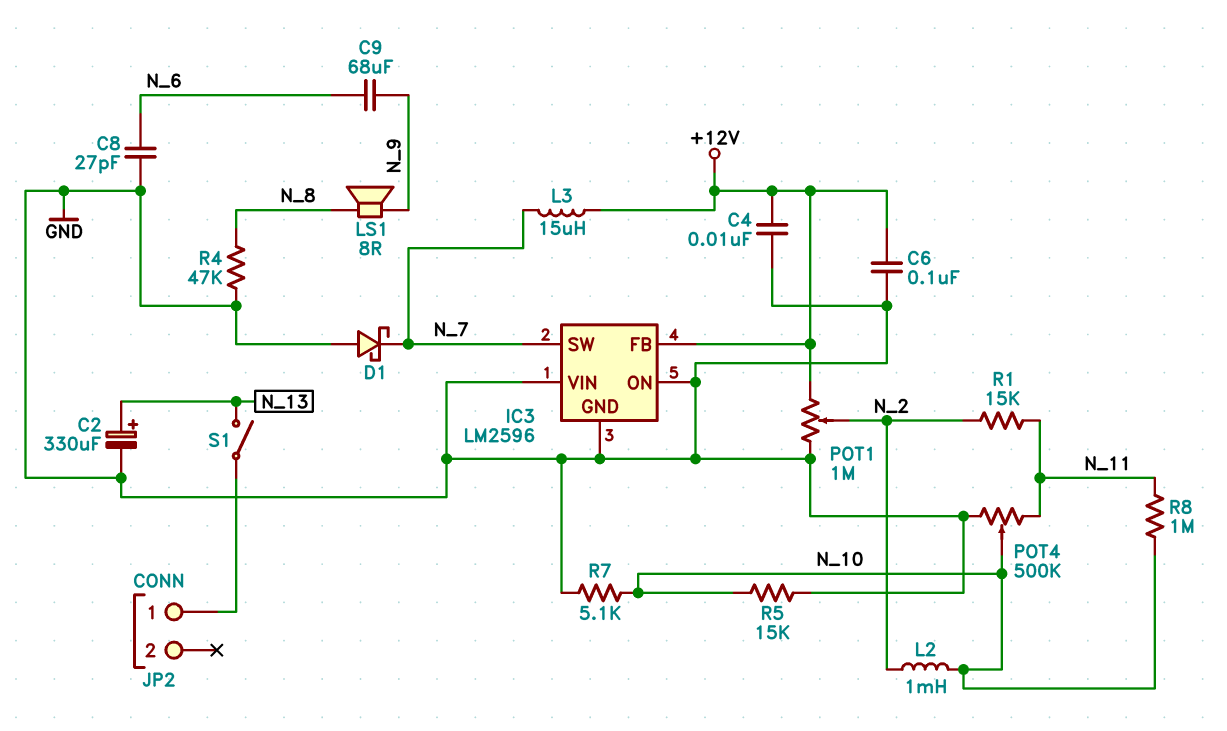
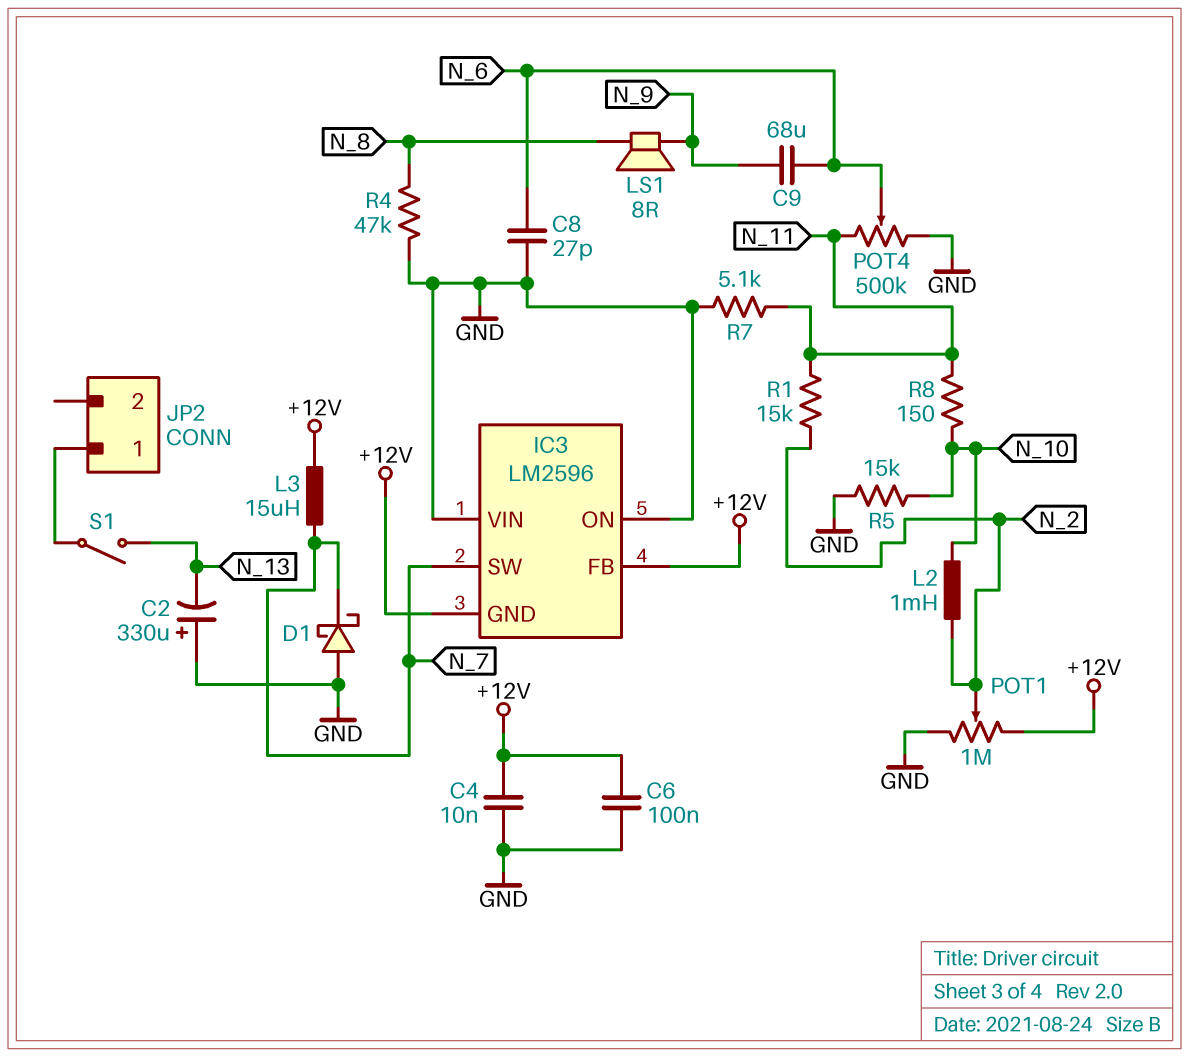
C2: 330uF (plus N_13, minus GND) -> 330uF (plus GND, minus N_13)
IC3 pin GND: GND -> +12V
POT4: 500k (GND, N_11, wiper N_10) -> 500k (GND, N_11, wiper N_6)
R7: 5.1k (GND, N_10) -> 5.1k (GND, N_11)
R8: 1M (N_10, N_11) -> 150 (N_10, N_11)

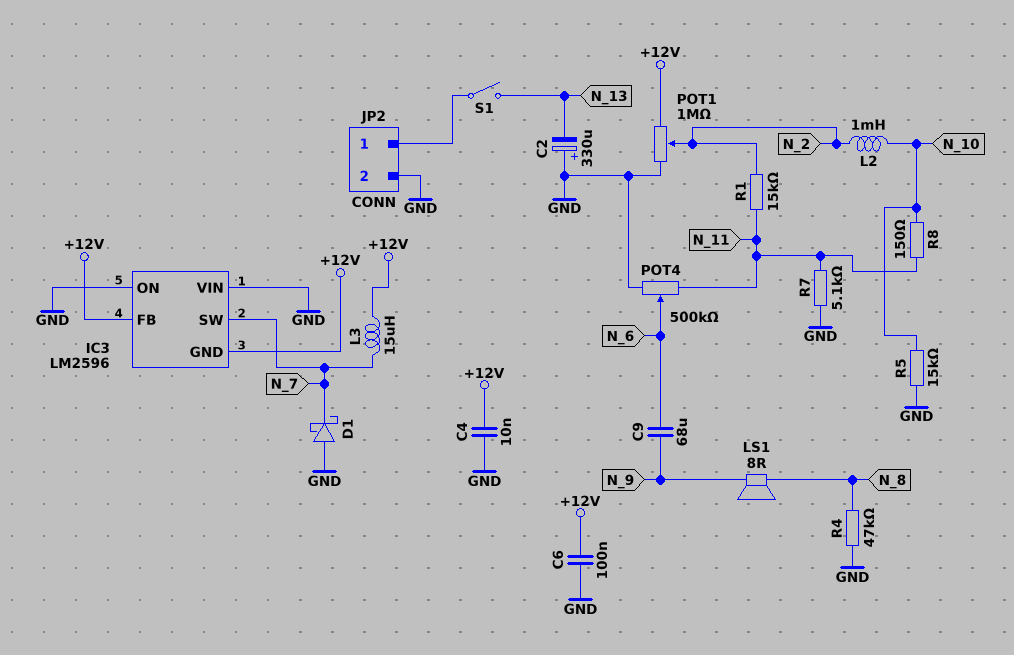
C8: 27pF (GND, N_6) -> none
JP2 pin 2: none -> GND

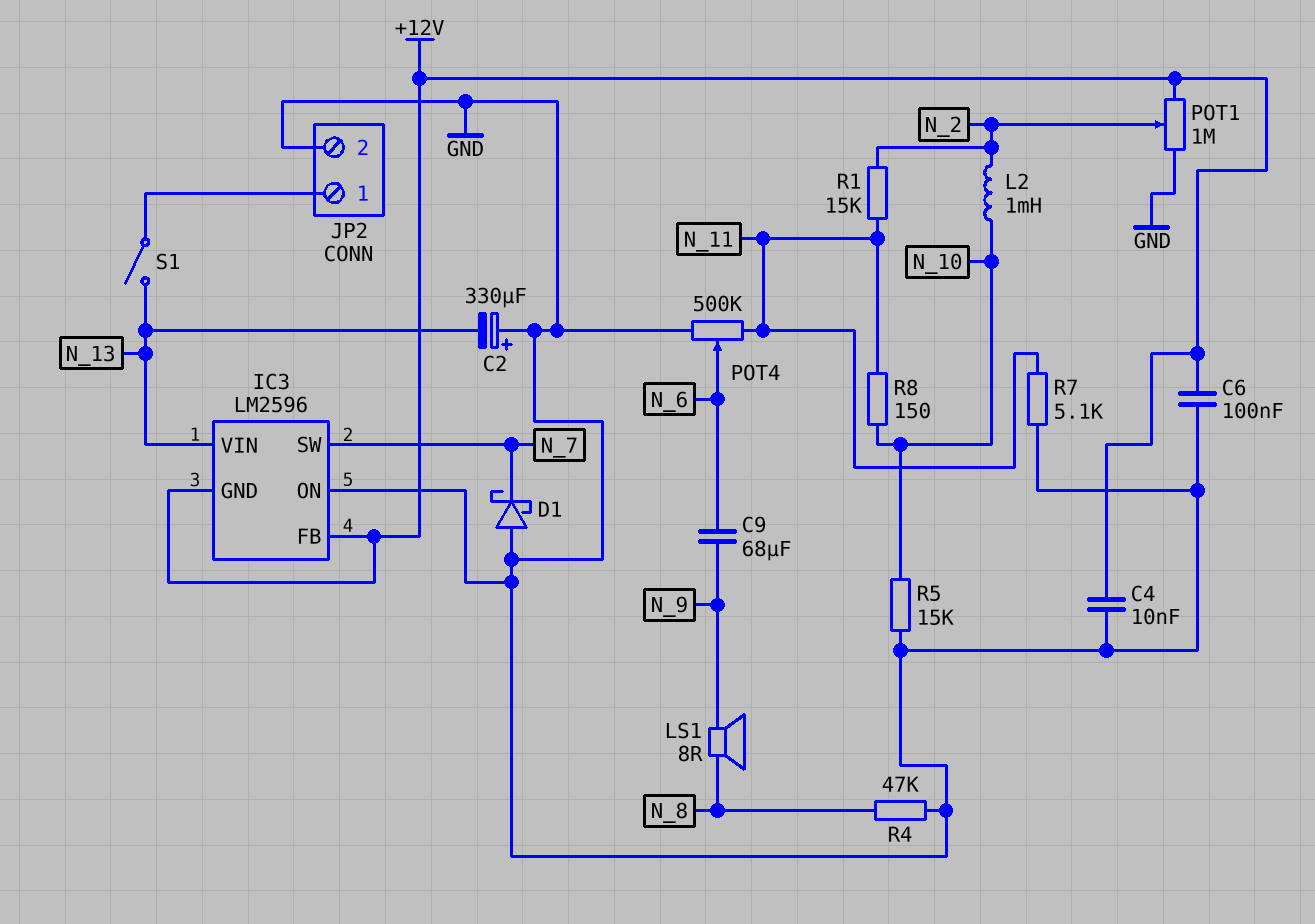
IC3 pin VIN: GND -> N_13
L3: 15uH (+12V, N_7) -> none

